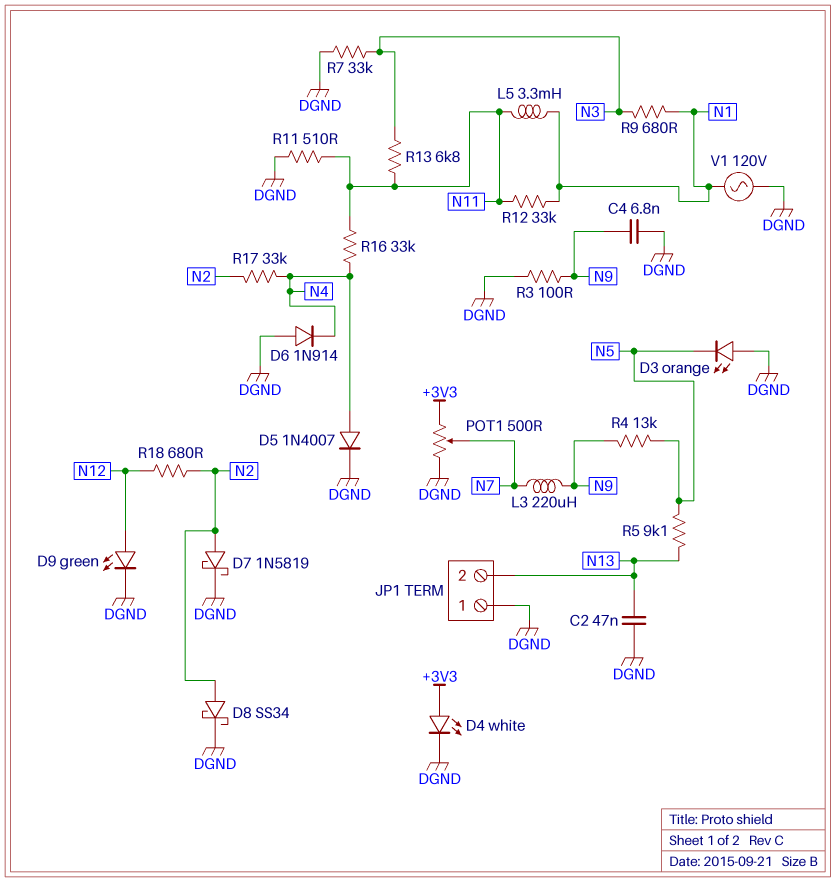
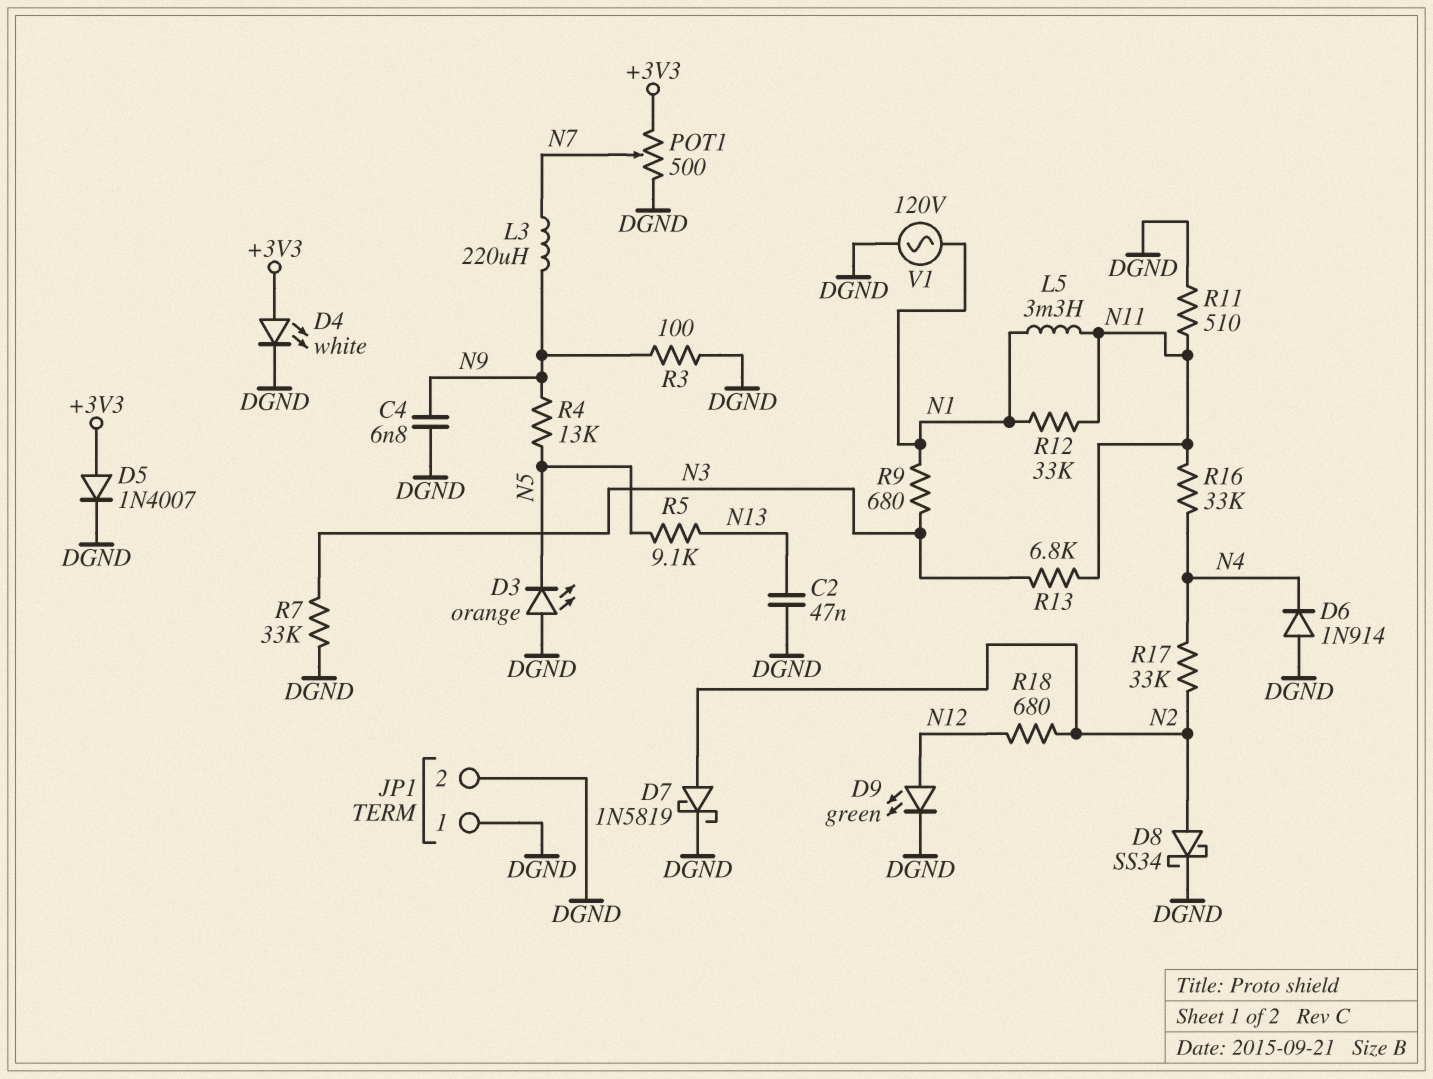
D5: diode 1N4007 (A N4, K DGND) -> diode 1N4007 (A +3V3, K DGND)
JP1 pin 2: N13 -> DGND

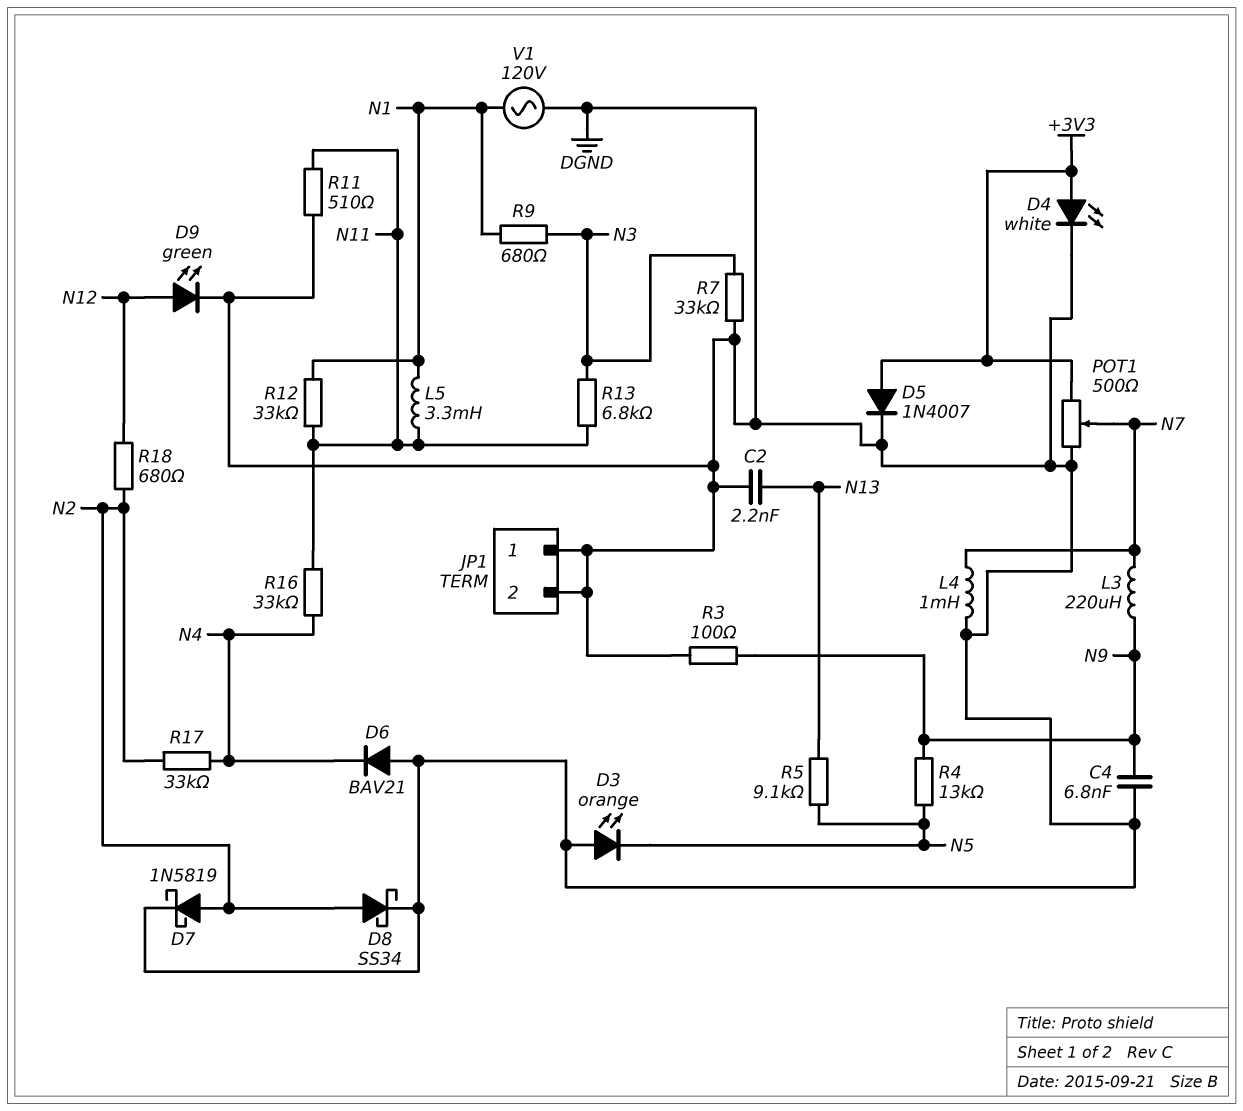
C2: 47nF (DGND, N13) -> 2.2nF (DGND, N13)
D6: diode 1N914 (A DGND, K N4) -> diode BAV21 (A DGND, K N4)
L4: none -> 1mH (DGND, N7)

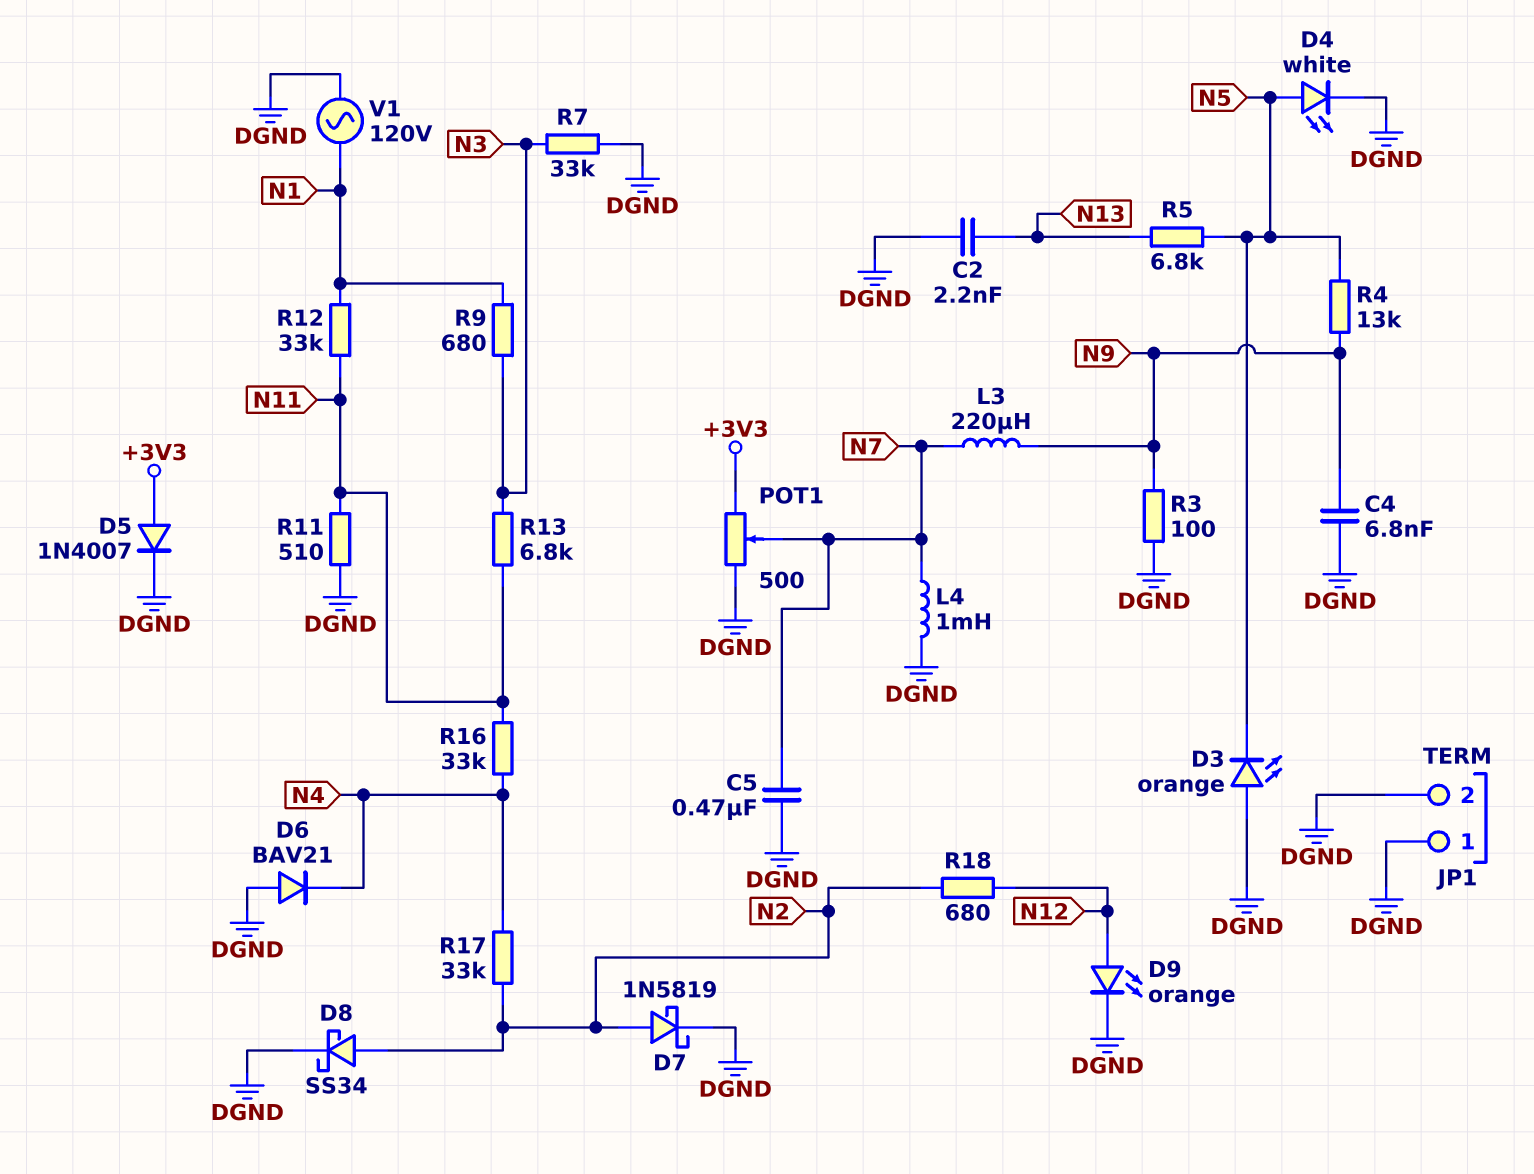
C5: none -> 470nF (DGND, N7)
D4: LED white (A +3V3, K DGND) -> LED white (A N5, K DGND)
D9: LED green (A N12, K DGND) -> LED orange (A N12, K DGND)
L5: 3.3mH (N1, N11) -> none
R5: 9.1k (N5, N13) -> 6.8k (N5, N13)

